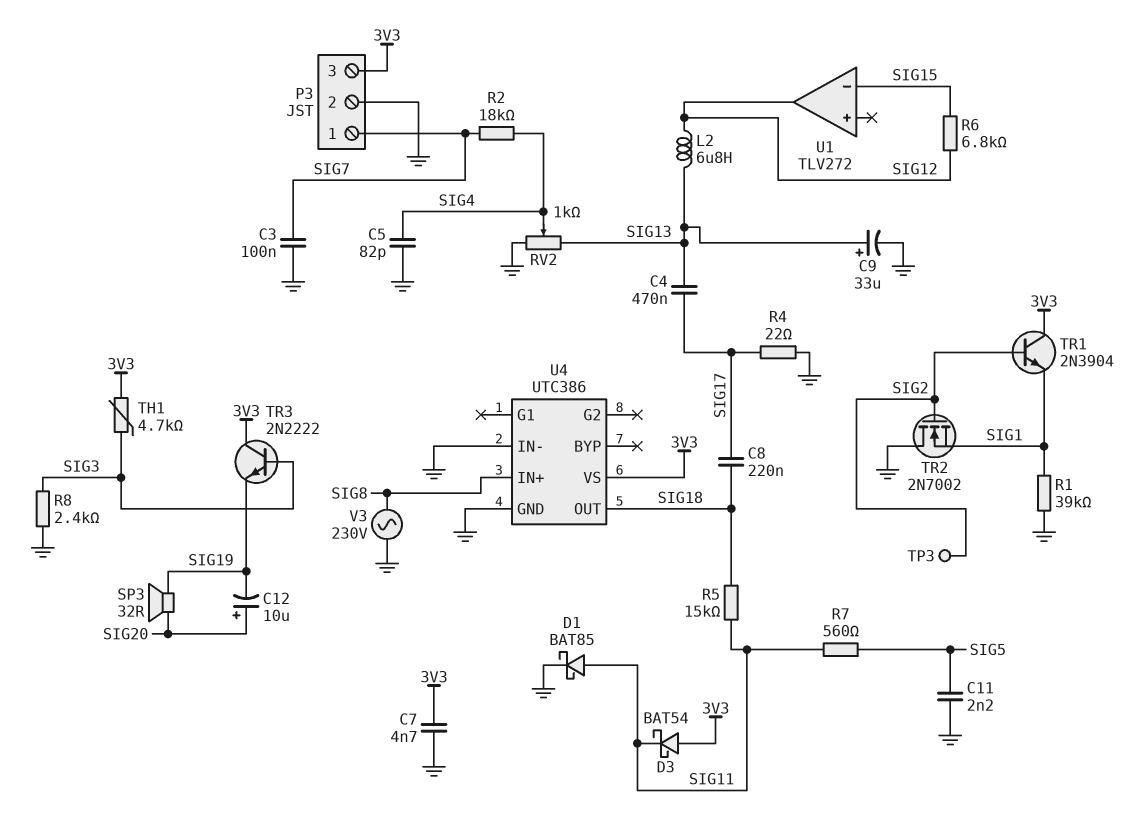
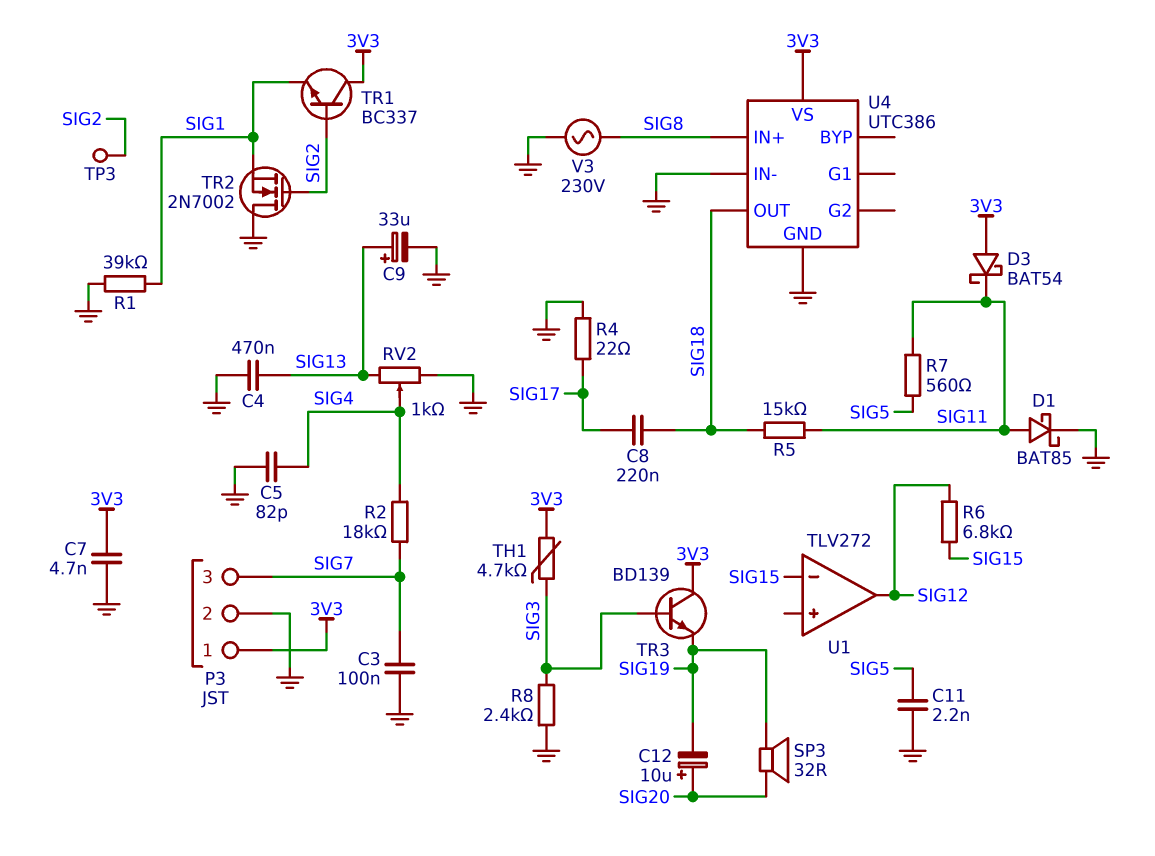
C4: 470nF (SIG13, SIG17) -> 470nF (GND, SIG13)
L2: 6.8uH (SIG12, SIG13) -> none
P3 pin 1: SIG7 -> 3V3
P3 pin 3: 3V3 -> SIG7
TR1: NPN 2N3904 (B SIG2, C 3V3, E SIG1) -> NPN BC337 (B SIG2, C 3V3, E SIG1)
TR3: NPN 2N2222 (B SIG3, C 3V3, E SIG19) -> NPN BD139 (B SIG3, C 3V3, E SIG19)

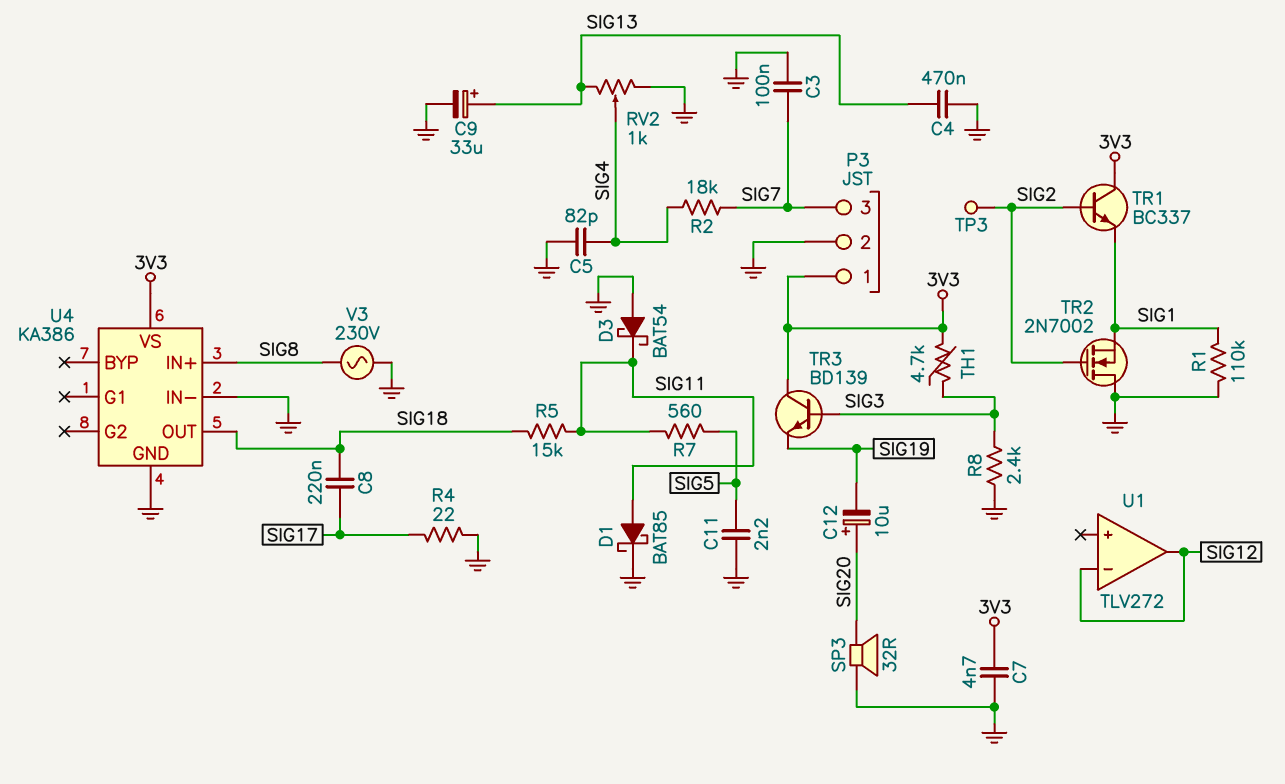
D3: schottky BAT54 (A 3V3, K SIG11) -> schottky BAT54 (A GND, K SIG11)
R1: 39k (GND, SIG1) -> 110k (GND, SIG1)
R6: 6.8k (SIG12, SIG15) -> none
SP3: speaker 32R (SIG19, SIG20) -> speaker 32R (GND, SIG20)
U1 pin in-: SIG15 -> SIG12
U4: UTC386 -> KA386

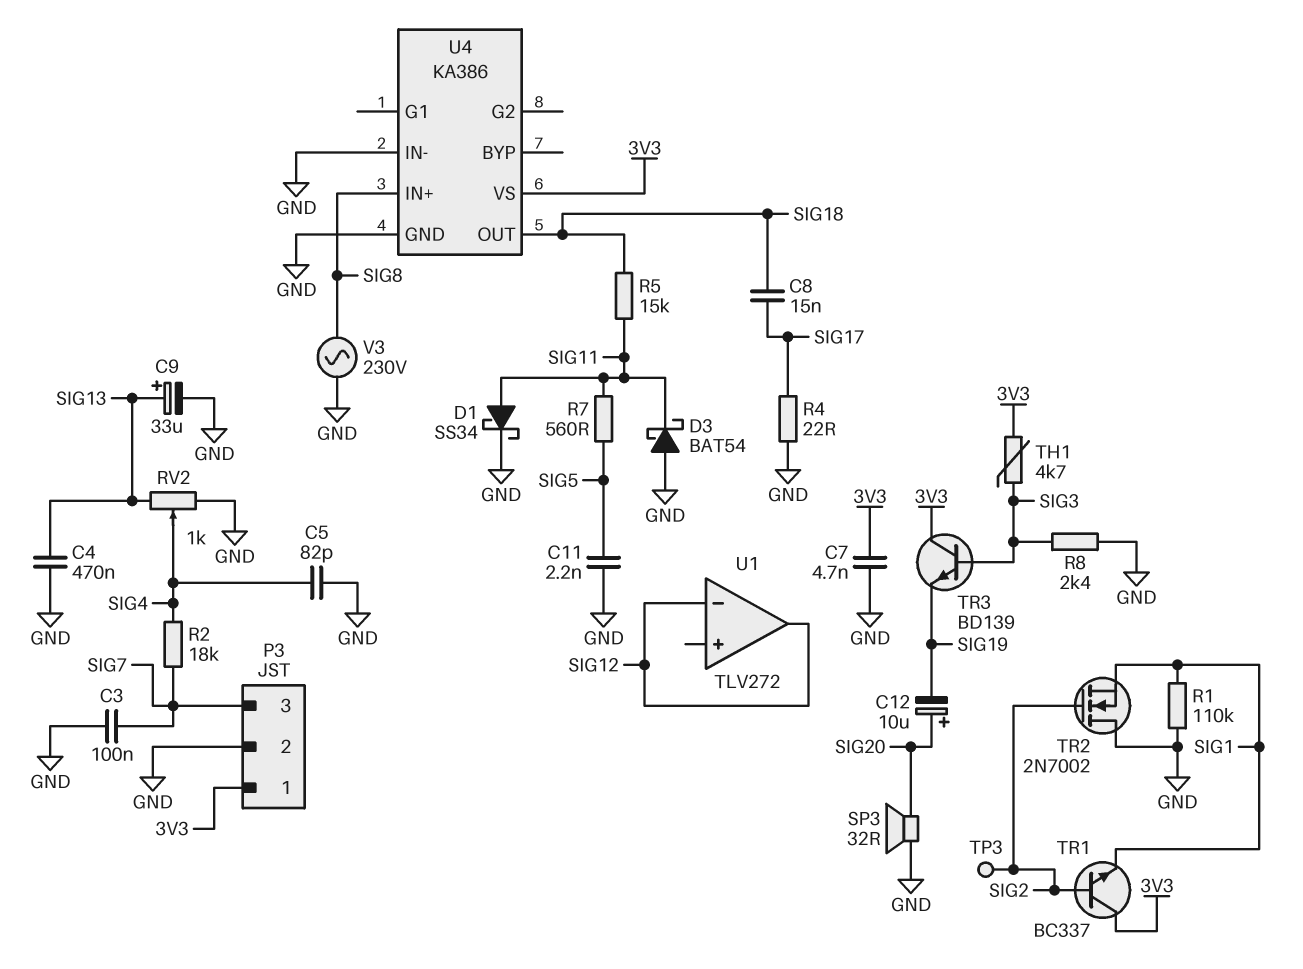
C8: 220nF (SIG17, SIG18) -> 15nF (SIG17, SIG18)
D1: schottky BAT85 (A SIG11, K GND) -> schottky SS34 (A SIG11, K GND)

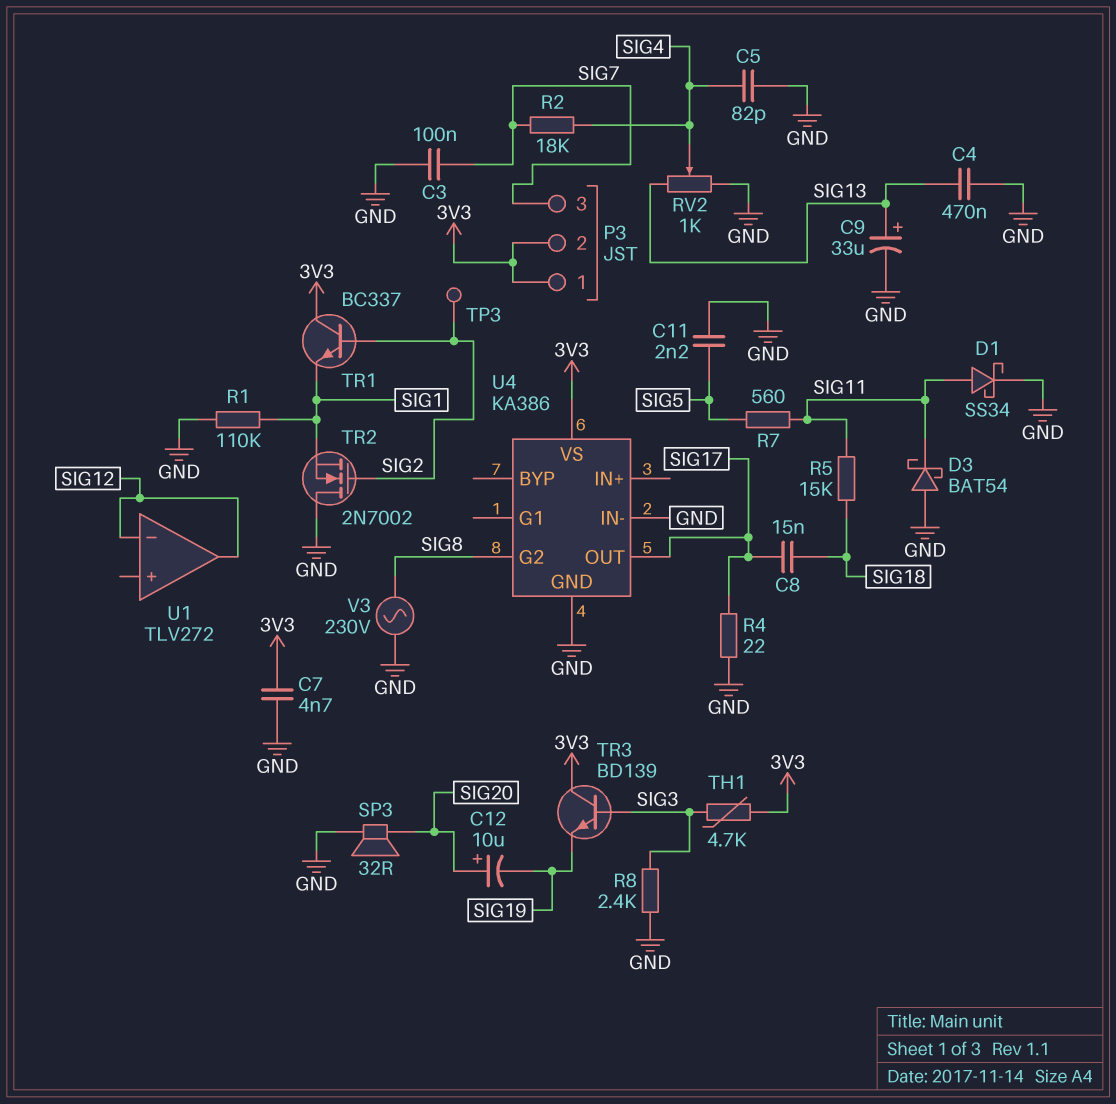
P3 pin 2: GND -> 3V3
U4 pin G2: none -> SIG8
U4 pin IN+: SIG8 -> none
U4 pin OUT: SIG18 -> SIG17

